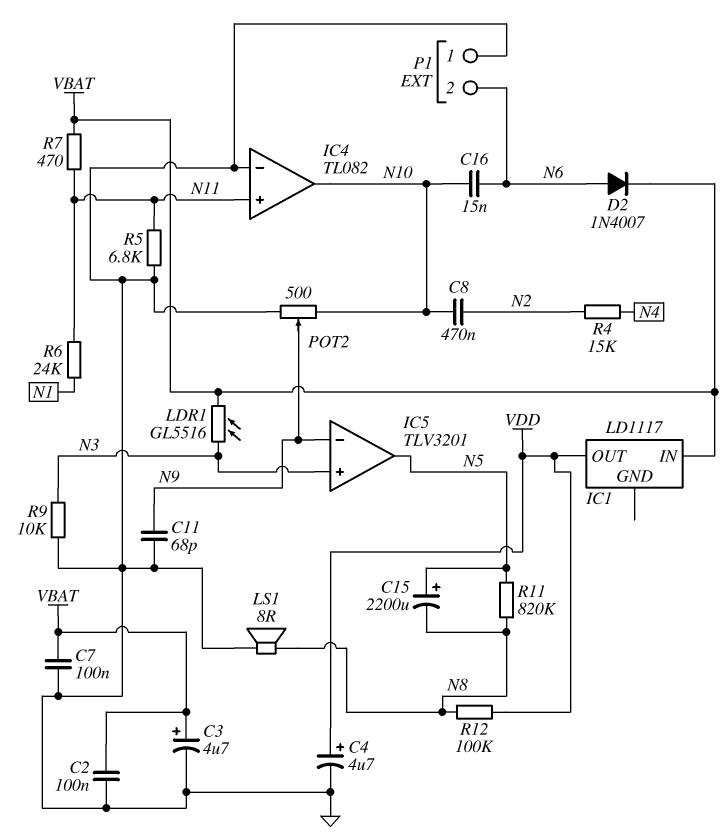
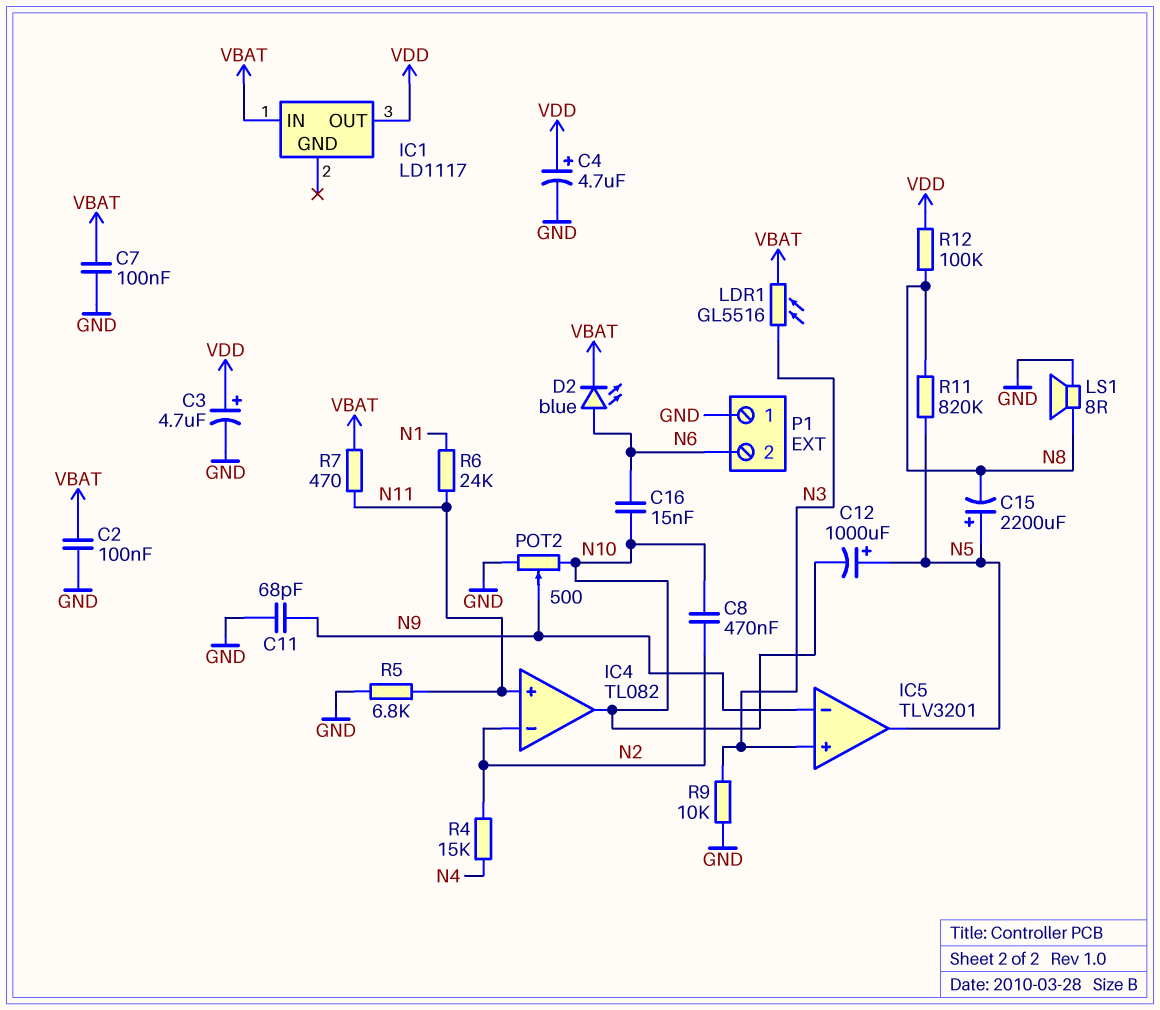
C3: 4.7uF (plus VBAT, minus GND) -> 4.7uF (plus VDD, minus GND)
C12: none -> 1000uF (plus N5, minus N10)
D2: diode 1N4007 (A N6, K VBAT) -> LED blue (A N6, K VBAT)
IC4 pin in-: GND -> N2

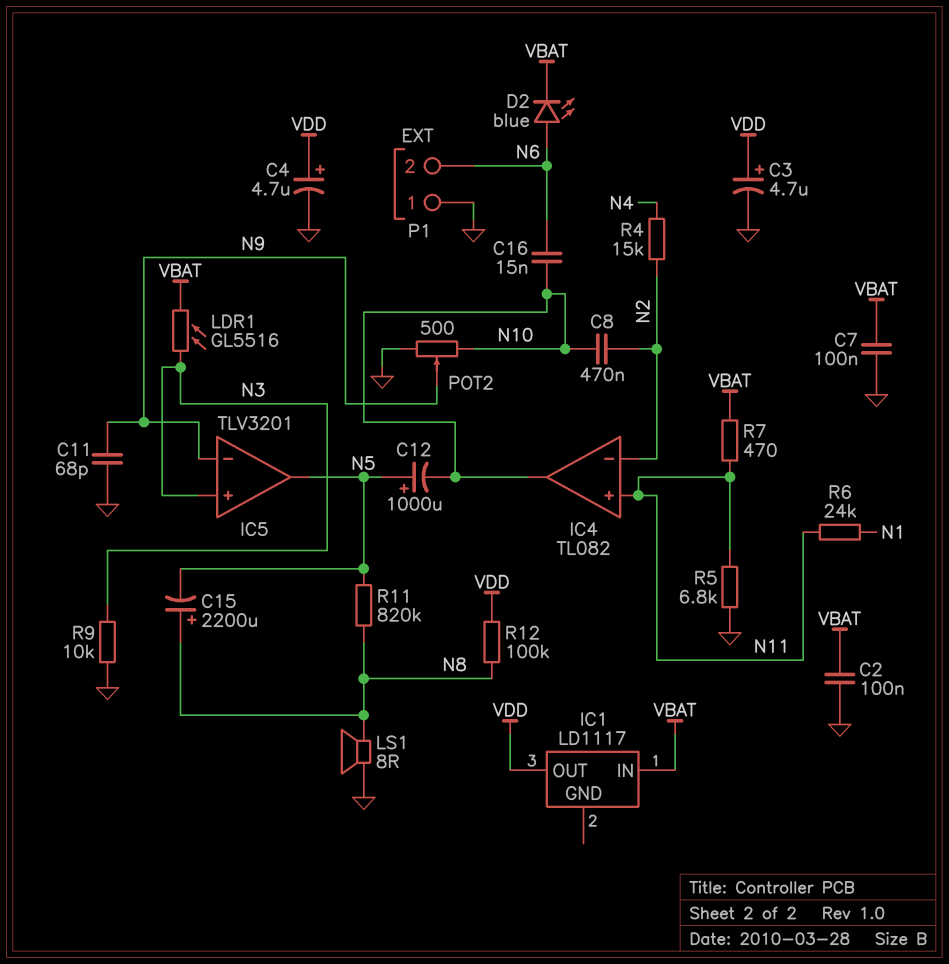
C15: 2200uF (plus N5, minus N8) -> 2200uF (plus N8, minus N5)

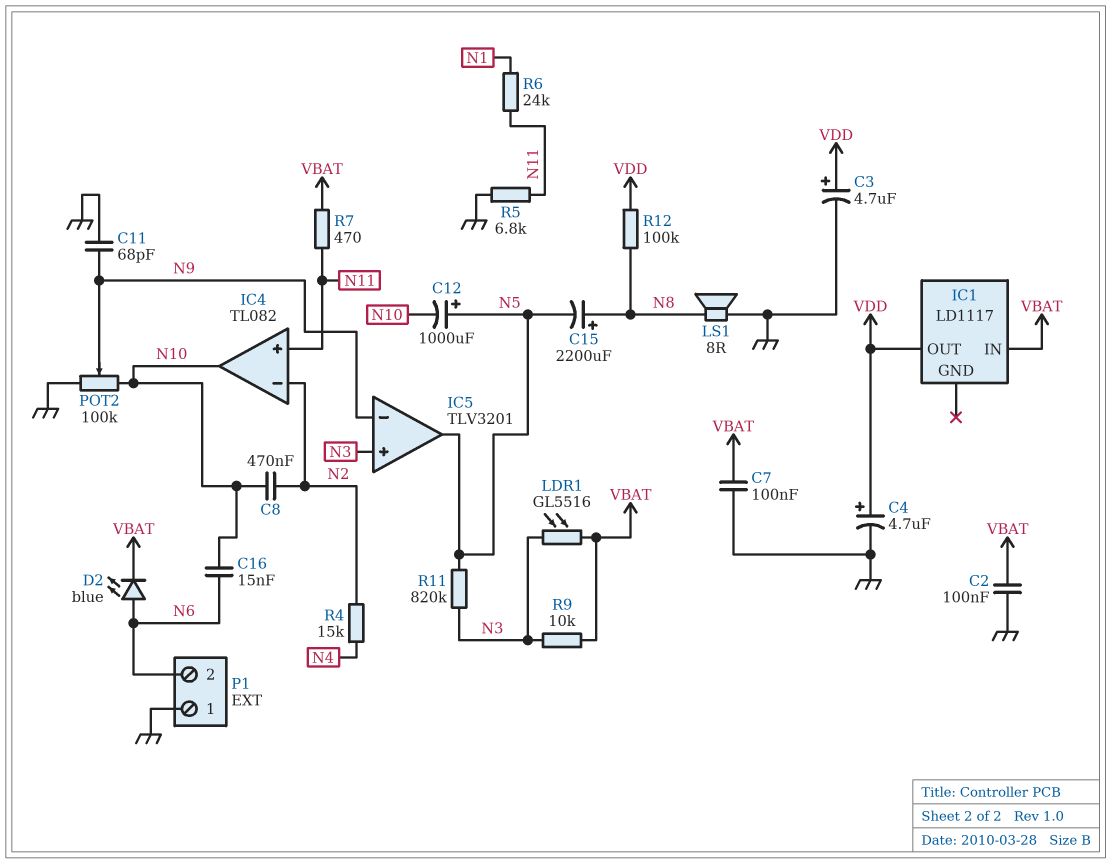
POT2: 500 (GND, N10, wiper N9) -> 100k (GND, N10, wiper N9)
R9: 10k (GND, N3) -> 10k (N3, VBAT)
R11: 820k (N5, N8) -> 820k (N3, N5)

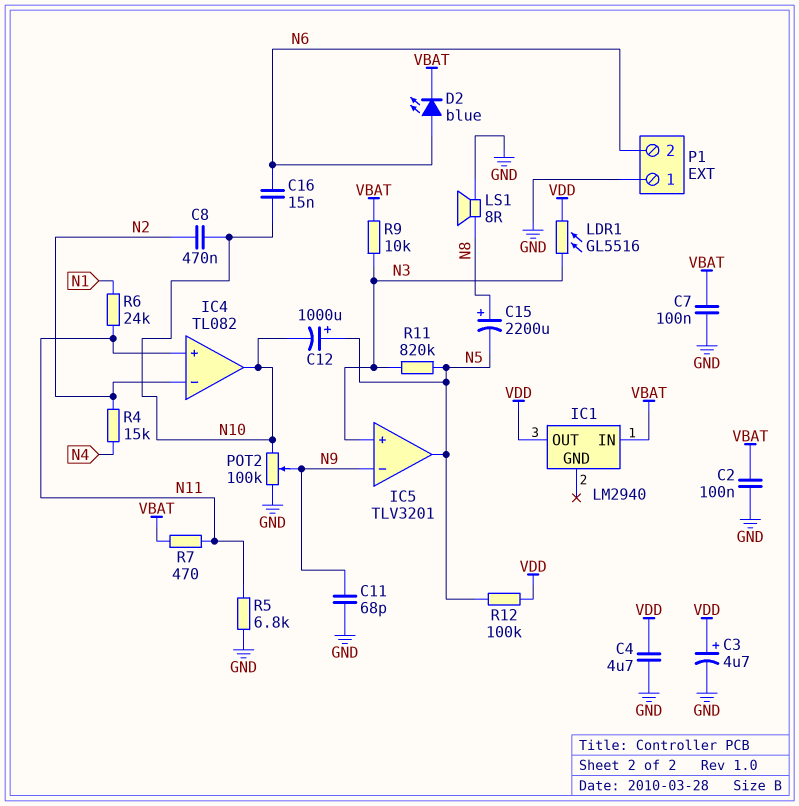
C4: 4.7uF (plus VDD, minus GND) -> 4.7uF (GND, VDD)
IC1: LD1117 -> LM2940
LDR1: GL5516 (N3, VBAT) -> GL5516 (N3, VDD)
R12: 100k (N8, VDD) -> 100k (N5, VDD)

